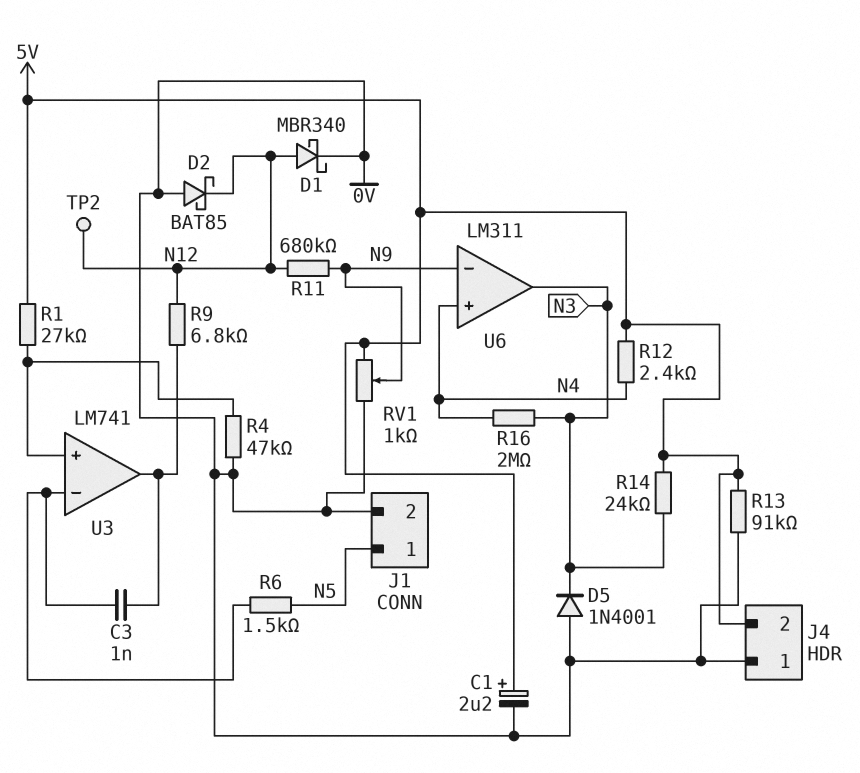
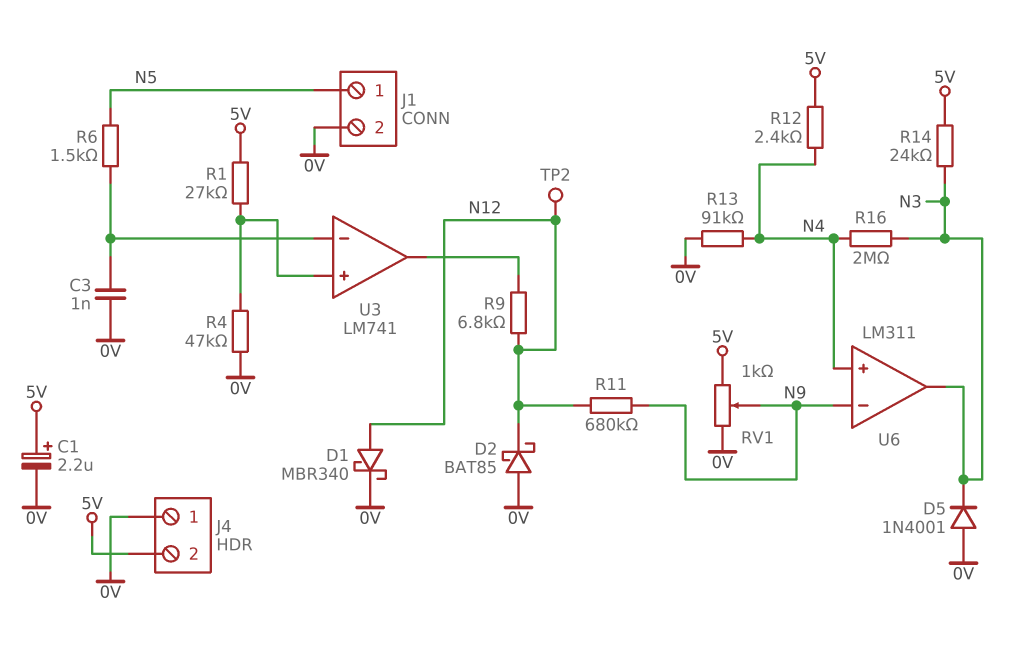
C3: 1nF (U3/in-, U3/out) -> 1nF (0V, U3/in-)
R13: 91k (0V, 5V) -> 91k (0V, N4)

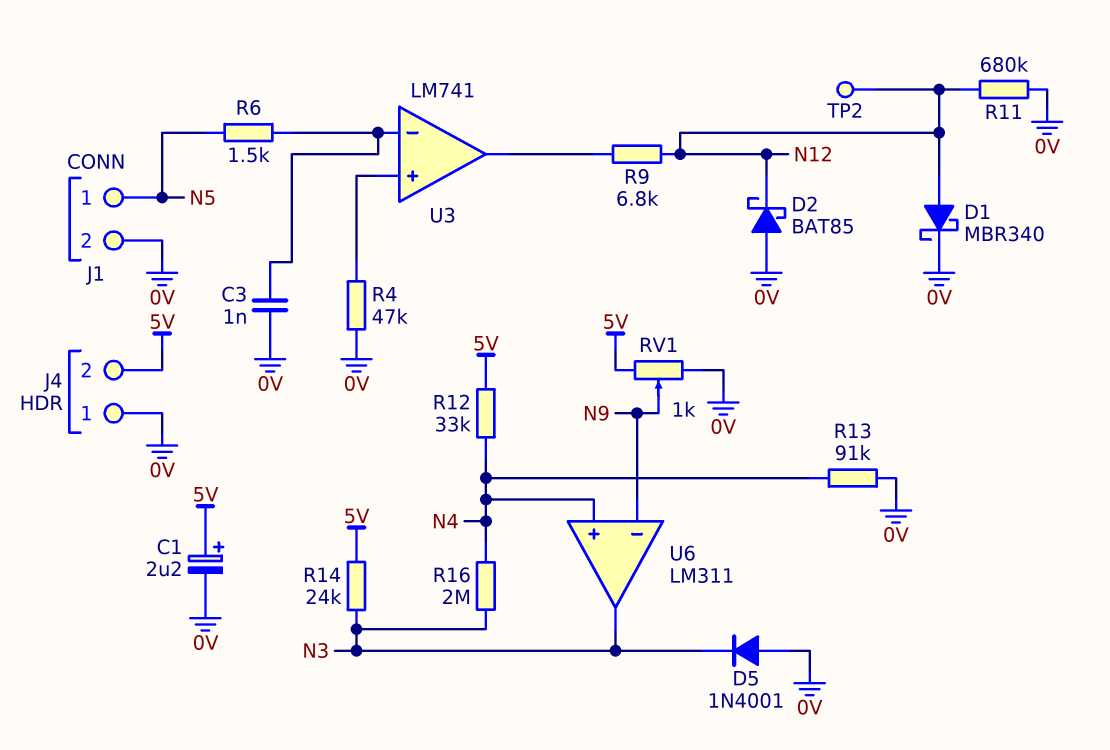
R1: 27k (5V, U3/in+) -> none
R11: 680k (N9, N12) -> 680k (0V, N12)
R12: 2.4k (5V, N4) -> 33k (5V, N4)

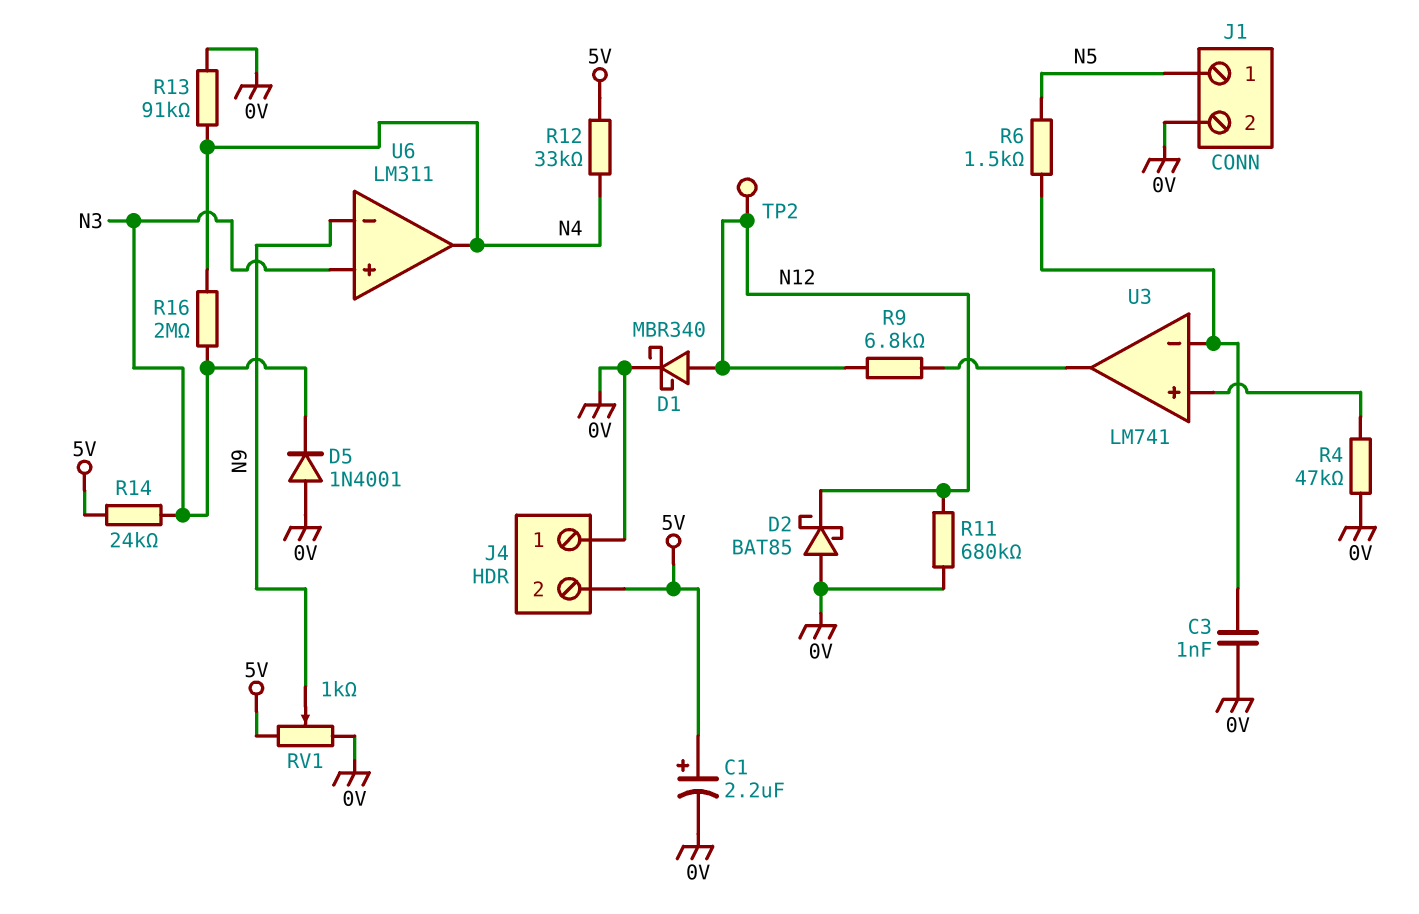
U6 pin in+: N4 -> N3
U6 pin out: N3 -> N4

